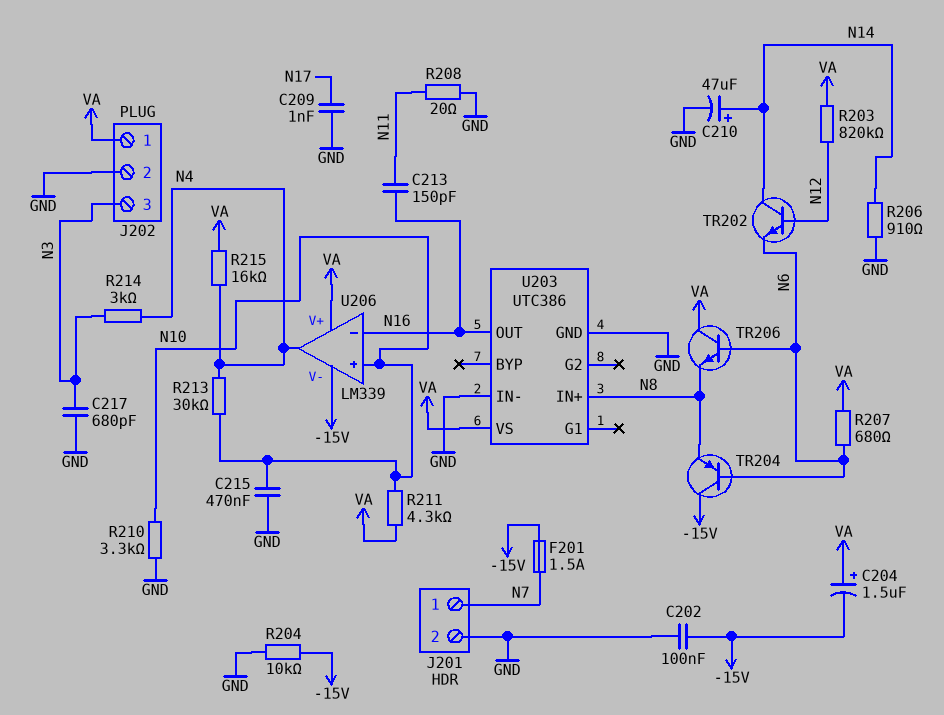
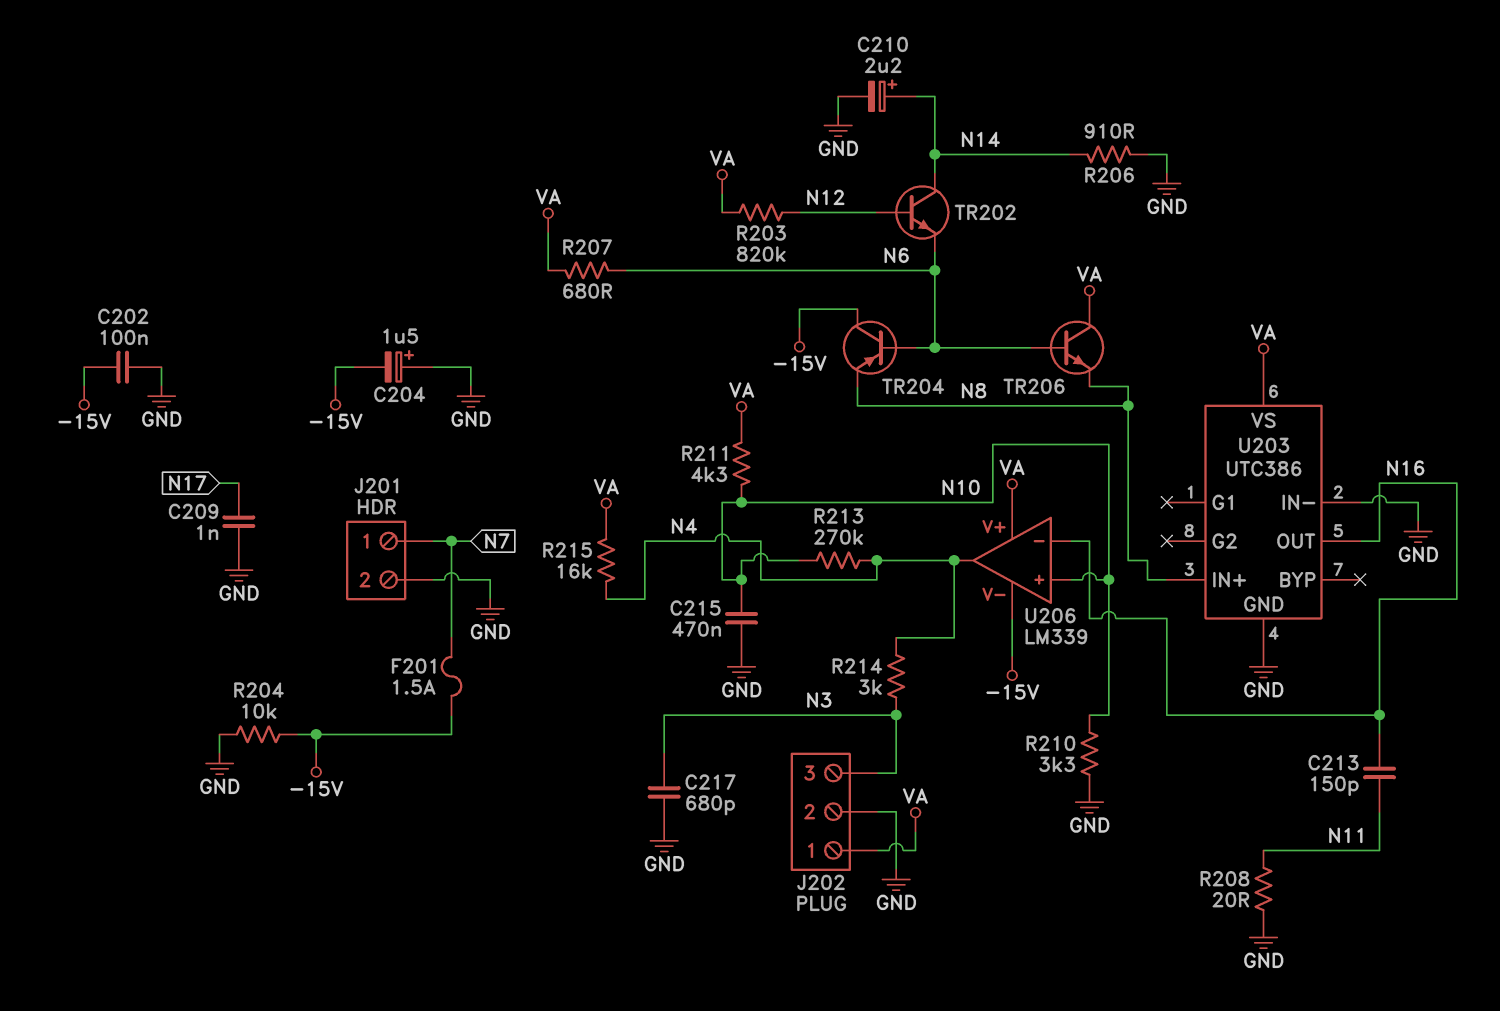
C204: 1.5uF (plus VA, minus -15V) -> 1.5uF (plus GND, minus -15V)
C210: 47uF (plus N14, minus GND) -> 2.2uF (plus N14, minus GND)
R213: 30k (N4, N10) -> 270k (N4, N10)

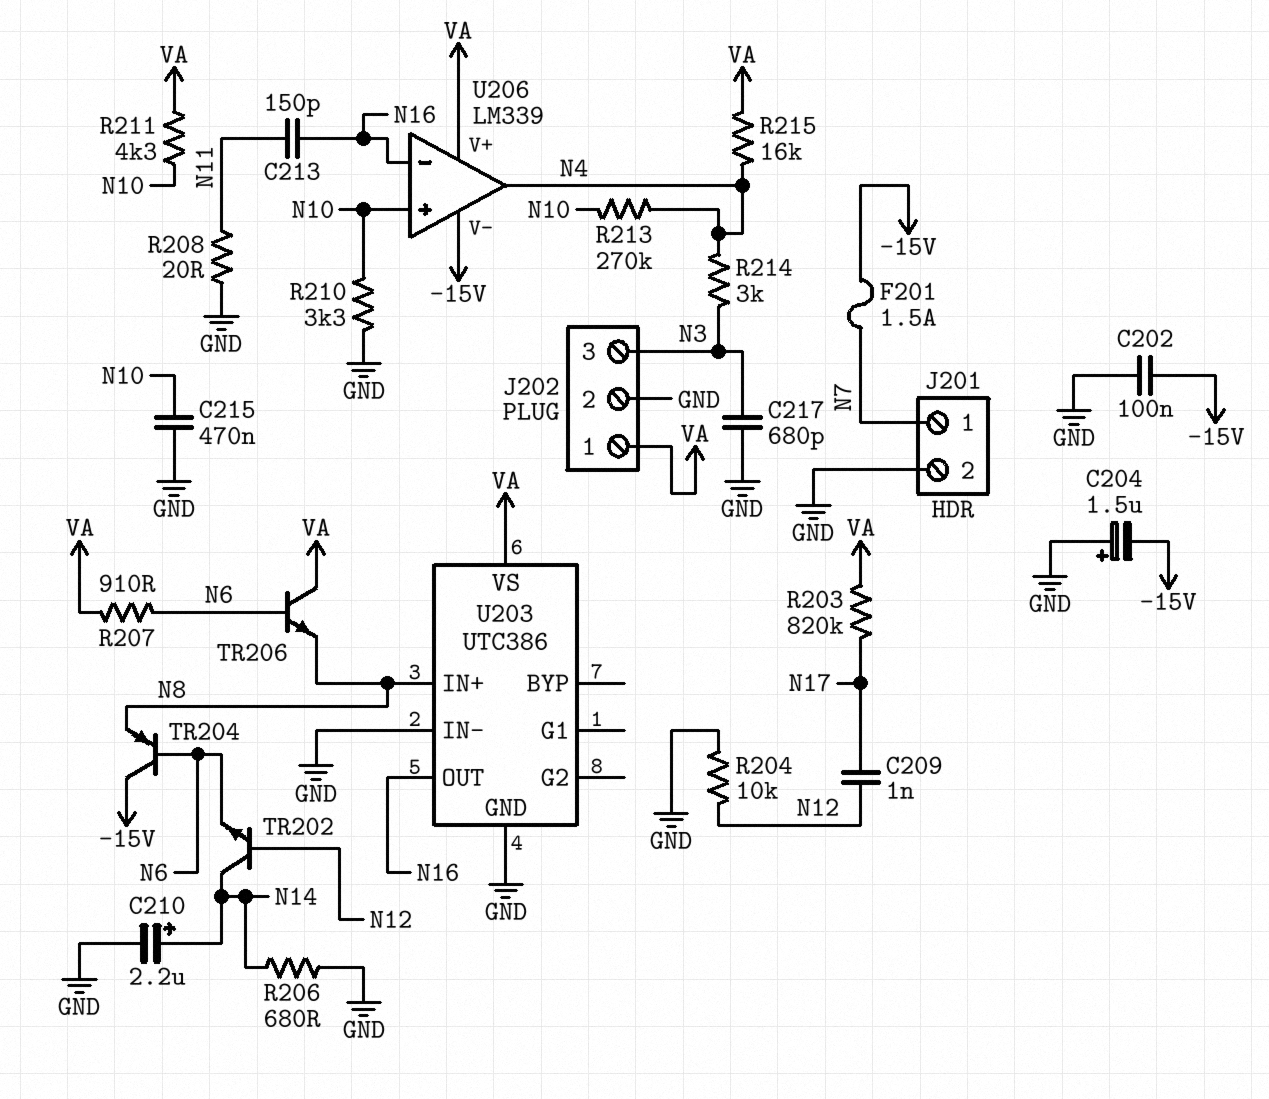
C209: 1nF (GND, N17) -> 1nF (N12, N17)
R203: 820k (N12, VA) -> 820k (N17, VA)
R204: 10k (-15V, GND) -> 10k (GND, N12)
R206: 910 (GND, N14) -> 680 (GND, N14)
R207: 680 (N6, VA) -> 910 (N6, VA)

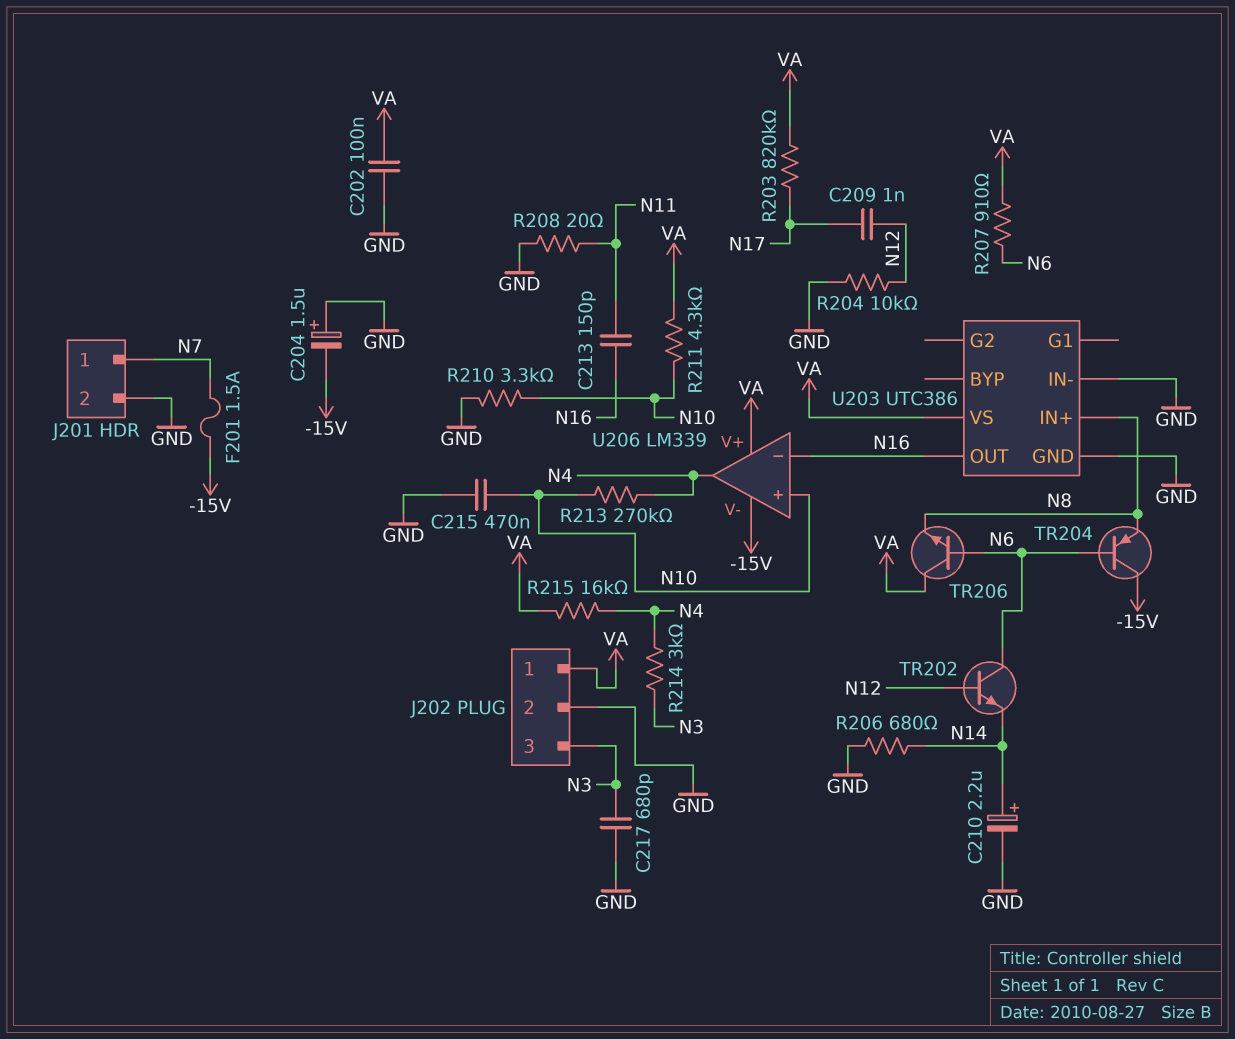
C202: 100nF (-15V, GND) -> 100nF (GND, VA)
TR202: NPN (B N12, C N14, E N6) -> NPN (B N12, C N6, E N14)

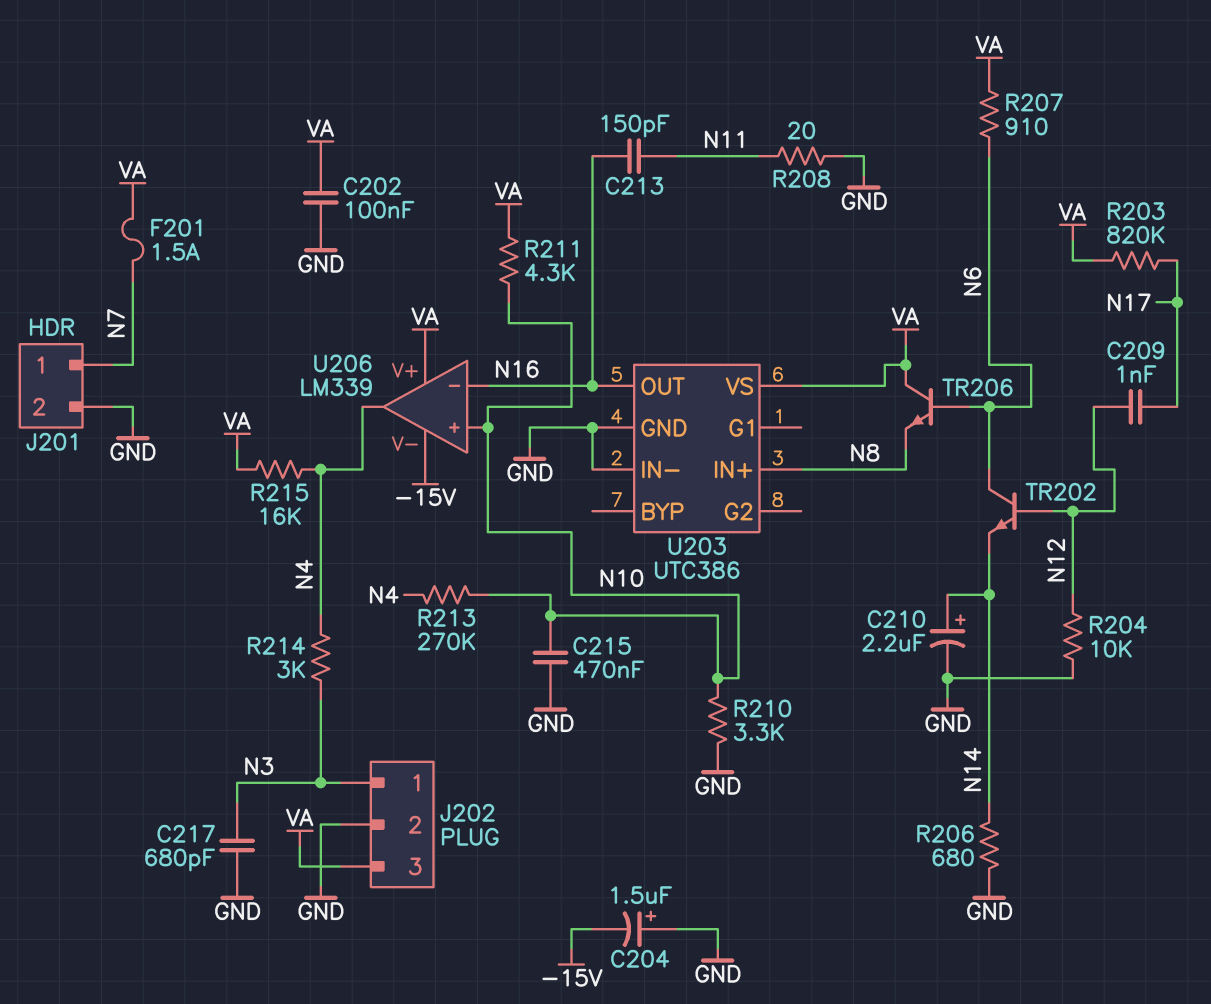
F201: 1.5A (-15V, N7) -> 1.5A (N7, VA)
J202 pin 1: VA -> N3
J202 pin 3: N3 -> VA
TR204: PNP (B N6, C -15V, E N8) -> none

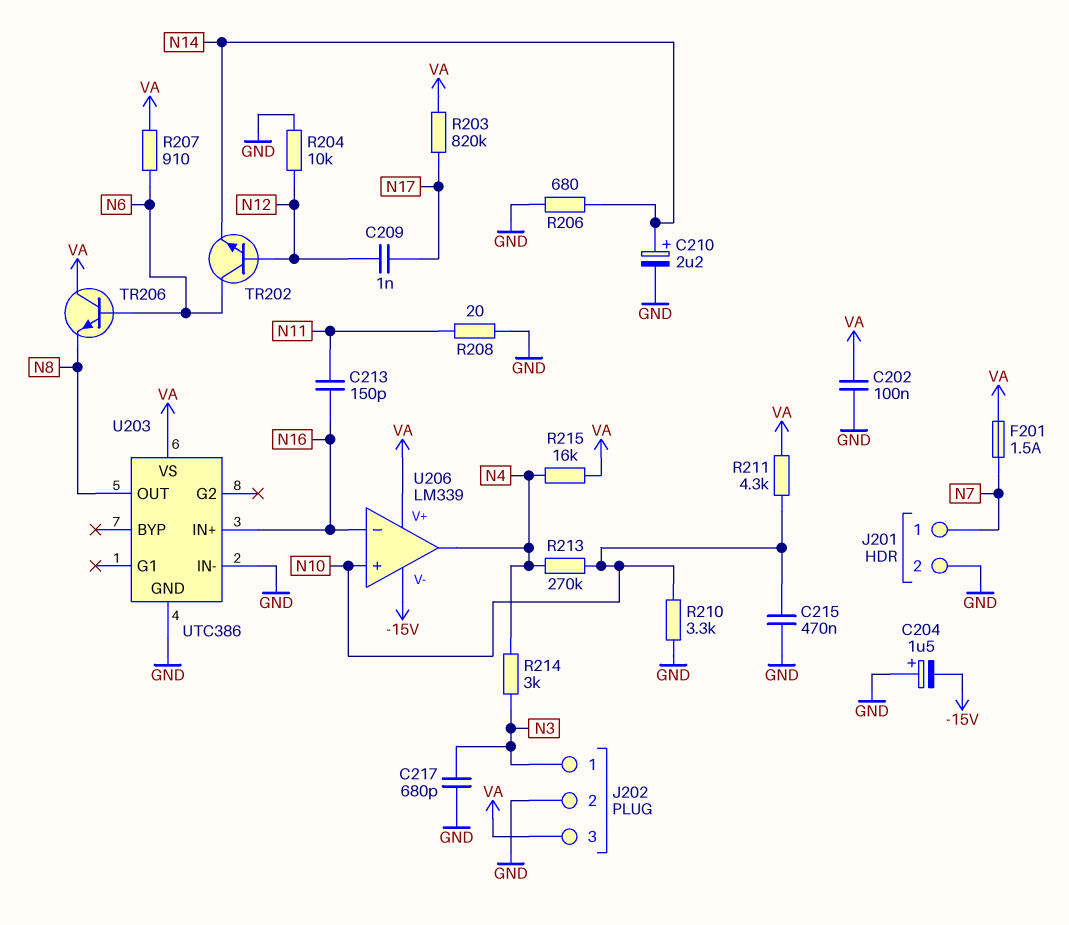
U203 pin IN+: N8 -> N16
U203 pin OUT: N16 -> N8

